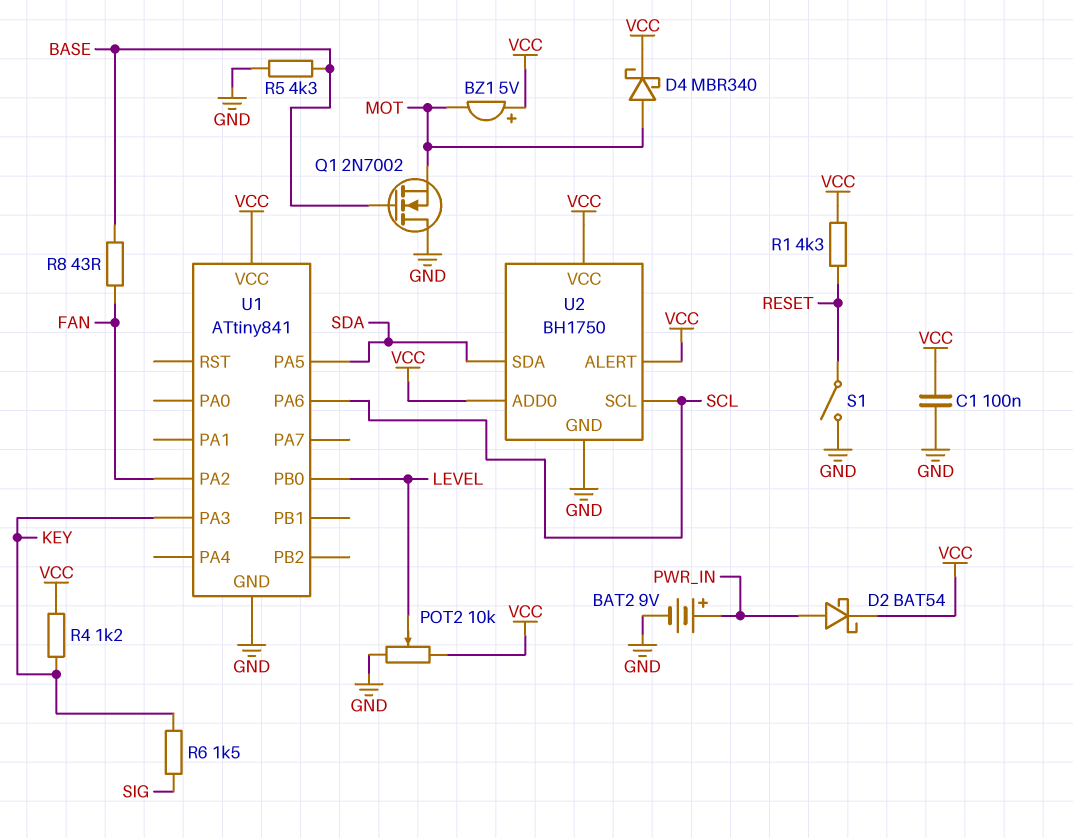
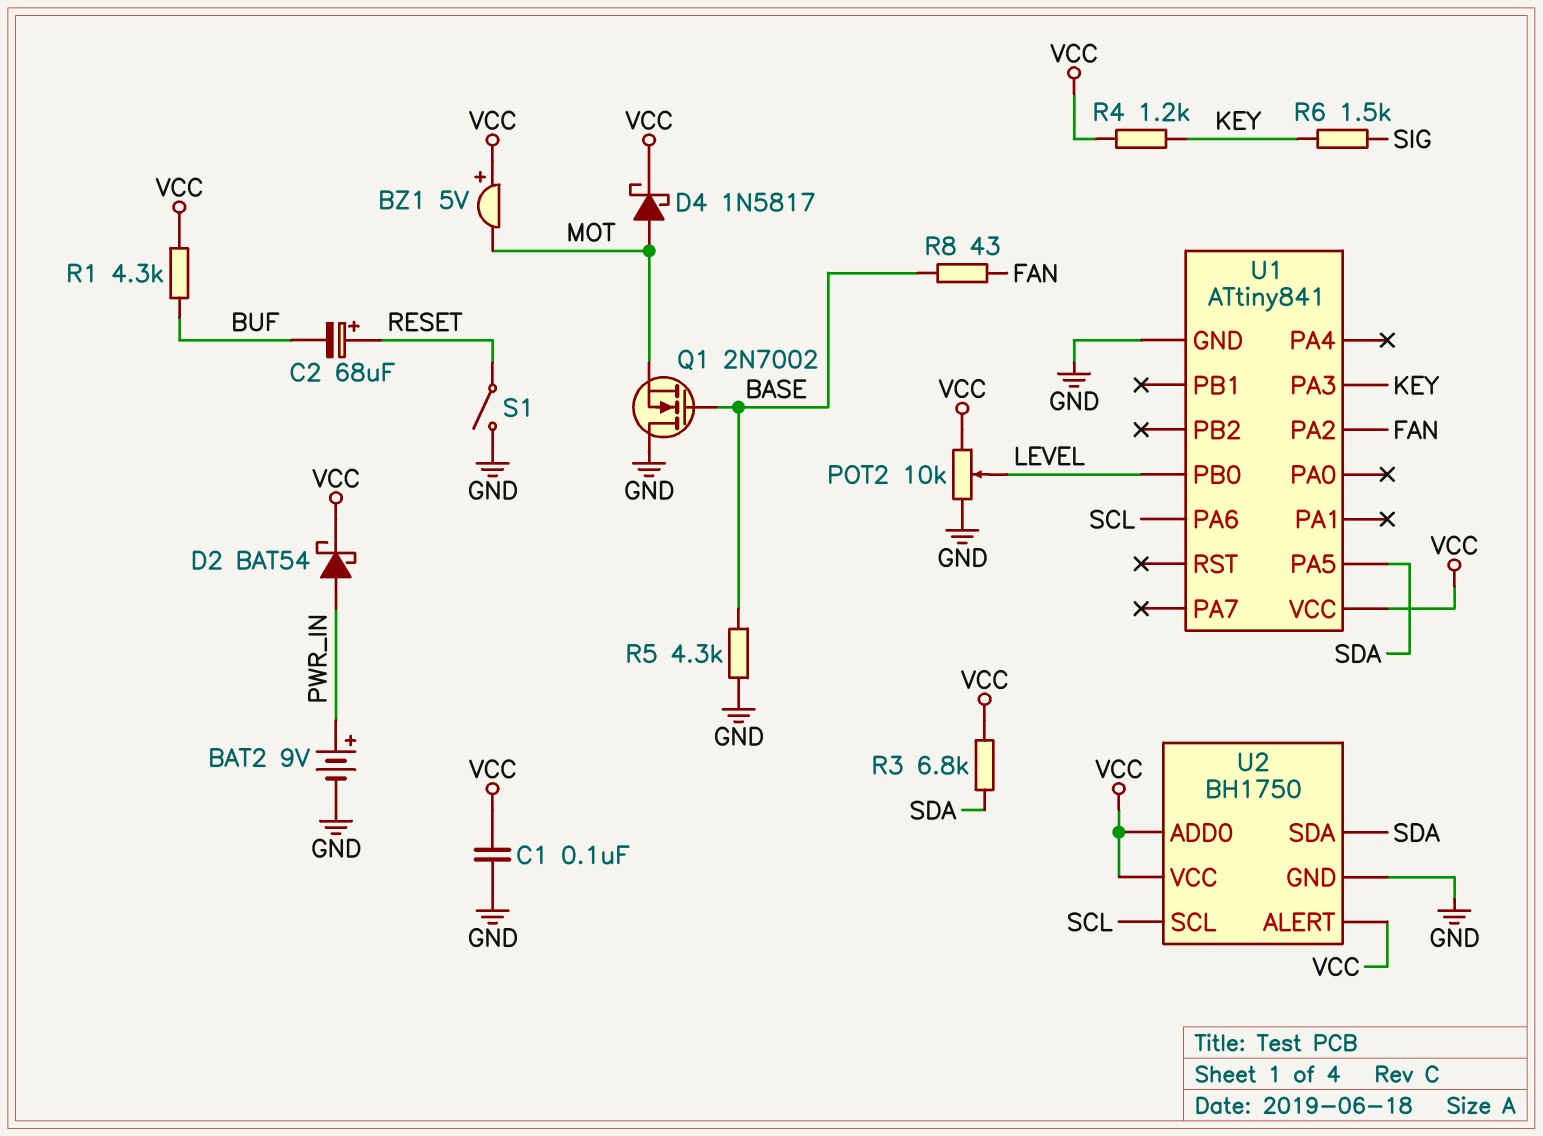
C2: none -> 68uF (plus RESET, minus BUF)
D4: schottky MBR340 (A MOT, K VCC) -> schottky 1N5817 (A MOT, K VCC)
R1: 4.3k (RESET, VCC) -> 4.3k (BUF, VCC)
R3: none -> 6.8k (SDA, VCC)

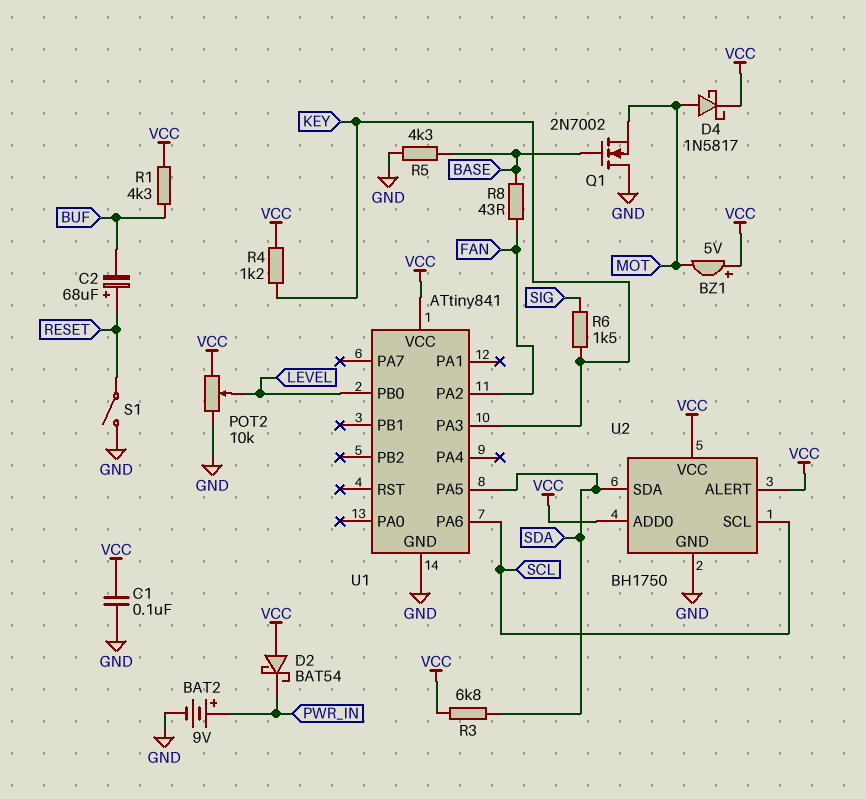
D2: schottky BAT54 (A PWR_IN, K VCC) -> schottky BAT54 (A VCC, K PWR_IN)

